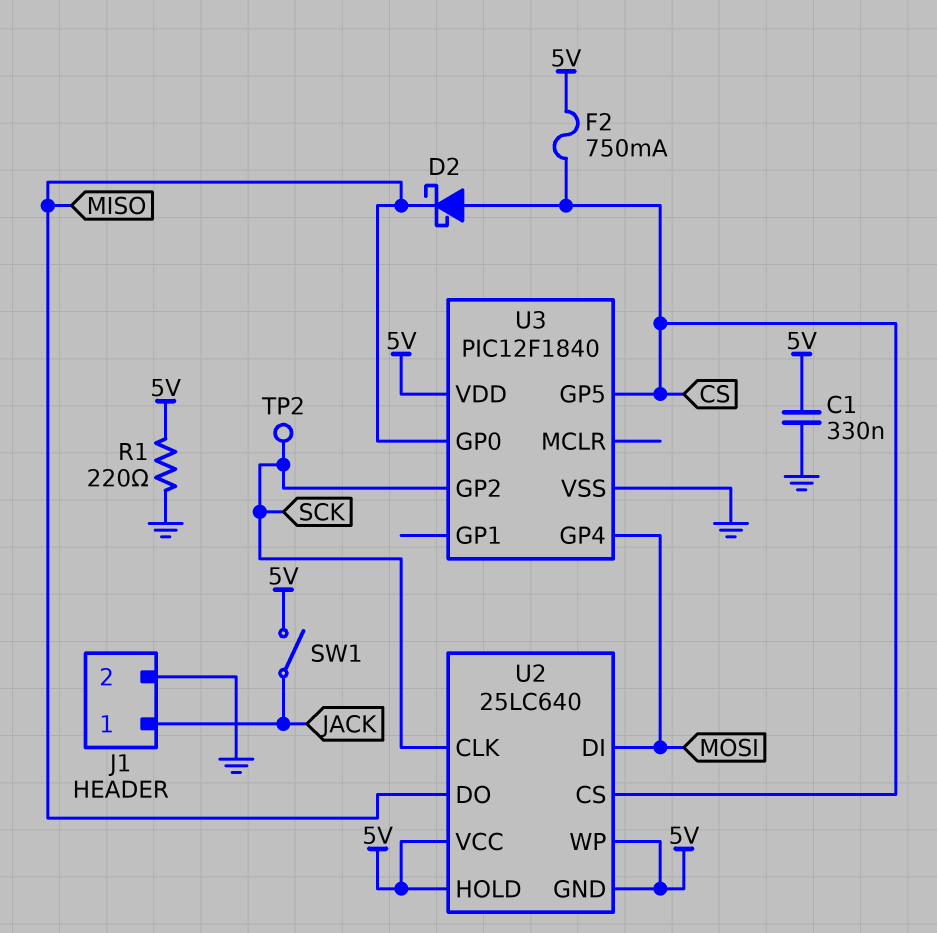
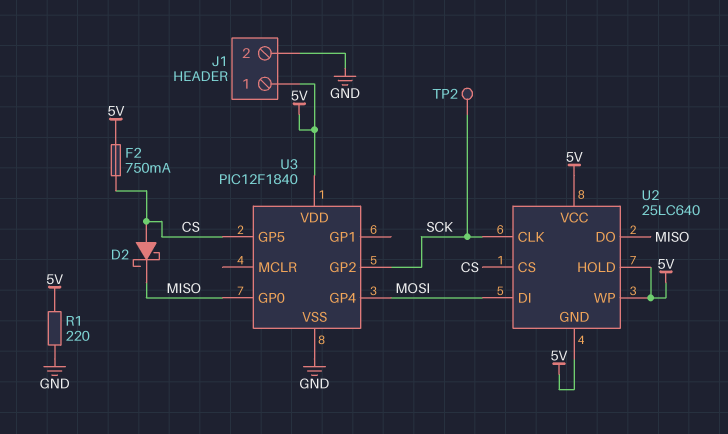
C1: 330nF (5V, GND) -> none
J1 pin 1: JACK -> 5V
SW1: switch (5V, JACK) -> none

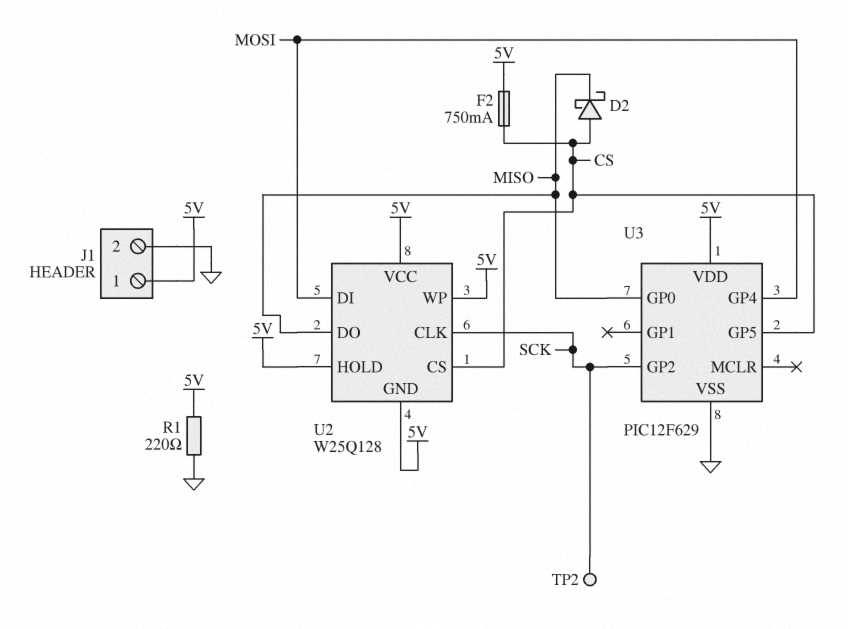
U2: 25LC640 -> W25Q128
U3: PIC12F1840 -> PIC12F629

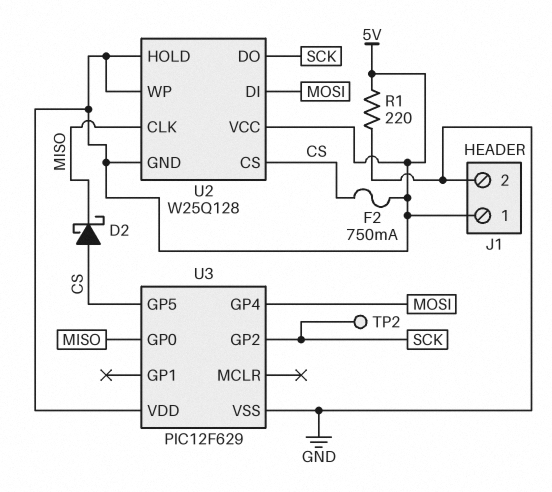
U2 pin CLK: SCK -> MISO
U2 pin DO: MISO -> SCK

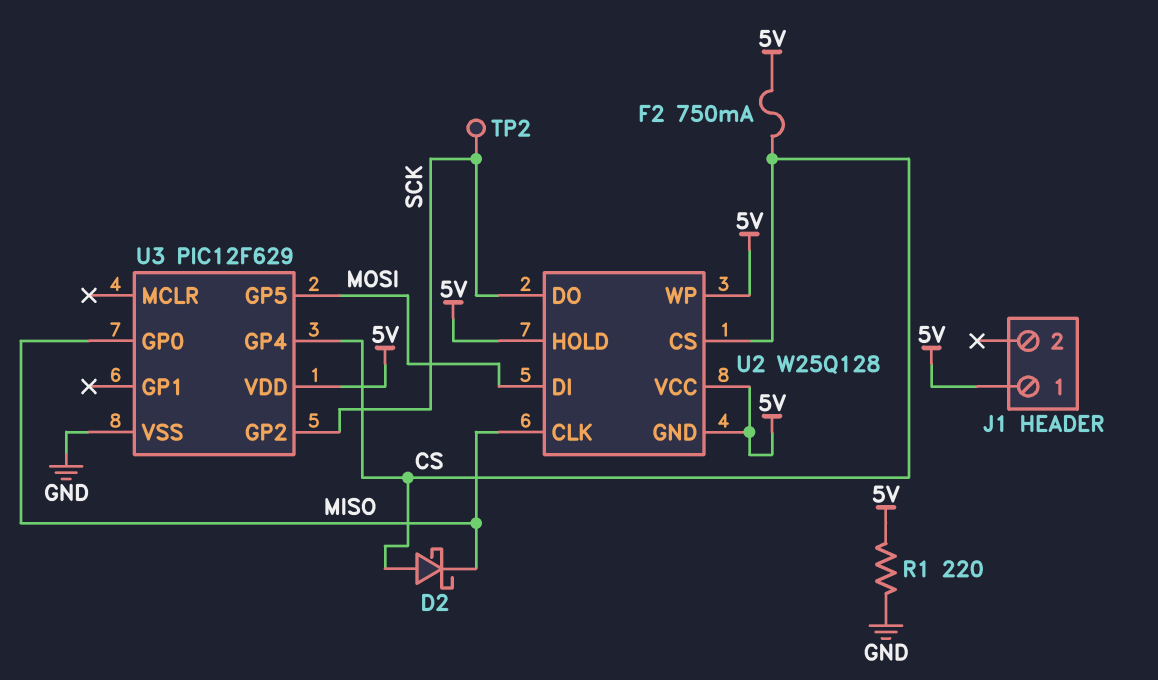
J1 pin 2: GND -> none
U3 pin GP4: MOSI -> CS
U3 pin GP5: CS -> MOSI

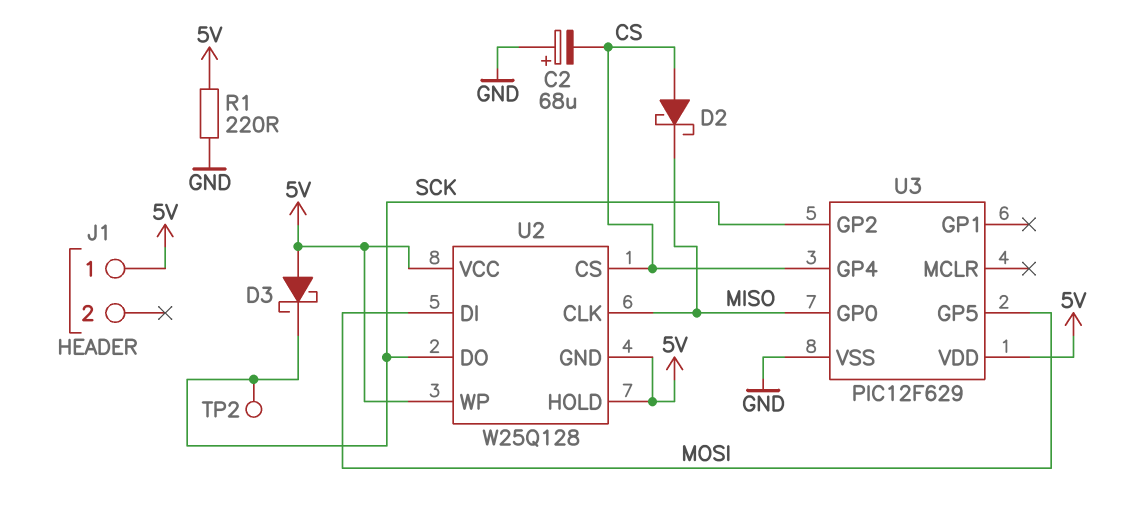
C2: none -> 68uF (plus GND, minus CS)
D3: none -> schottky (A 5V, K SCK)
F2: 750mA (5V, CS) -> none

